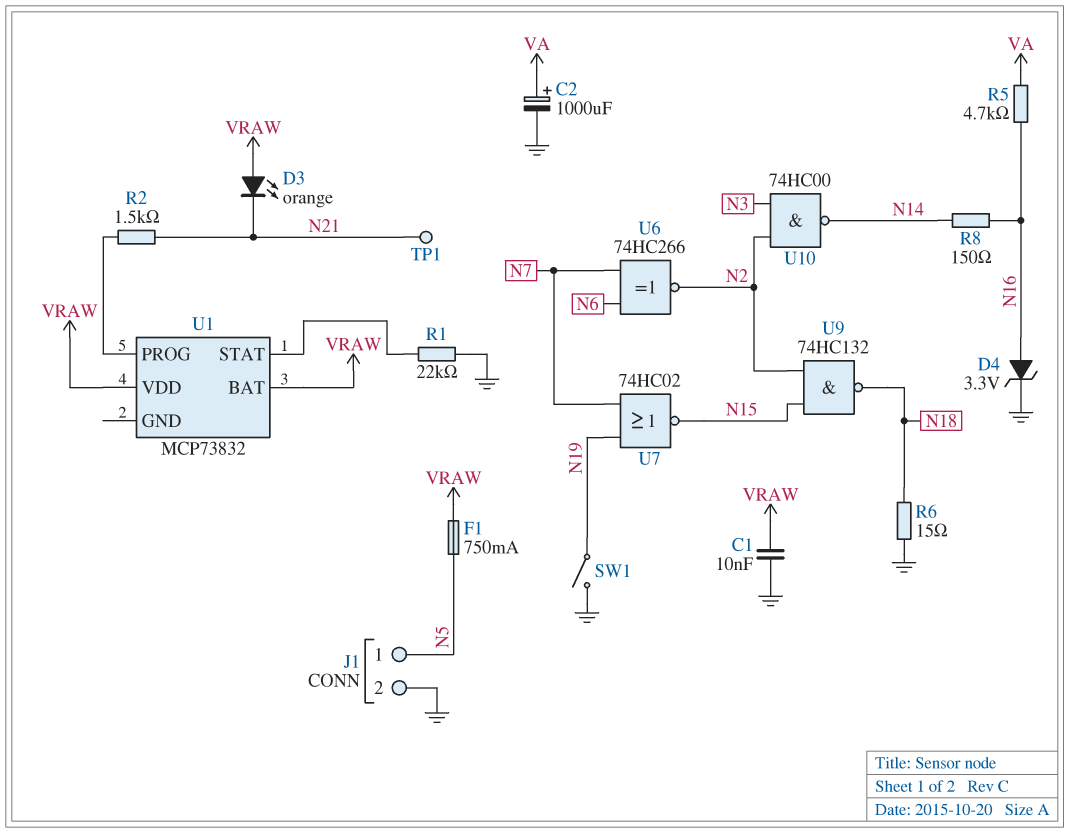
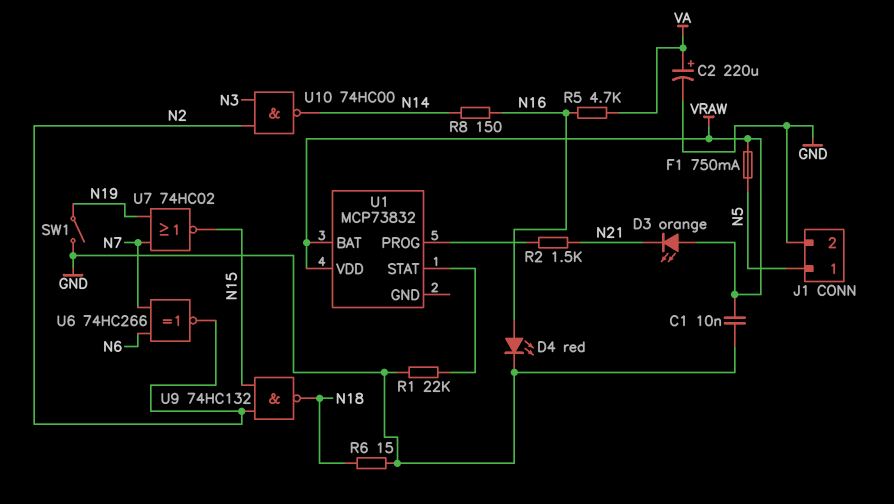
C2: 1000uF (plus VA, minus GND) -> 220uF (plus VA, minus GND)
D4: zener 3.3V (A N16, K GND) -> LED red (A N16, K GND)
TP1: test point (N21) -> none

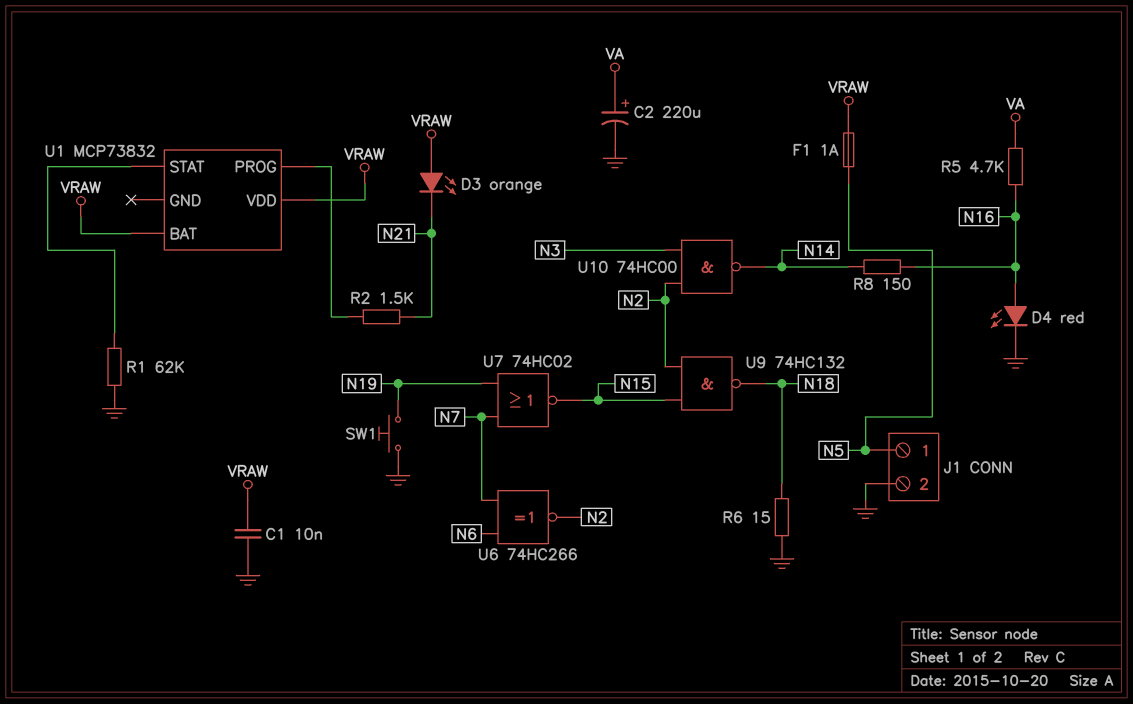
F1: 750mA (N5, VRAW) -> 1A (N5, VRAW)
R1: 22k (GND, U1/STAT) -> 62k (GND, U1/STAT)
SW1: switch (GND, N19) -> button (GND, N19)

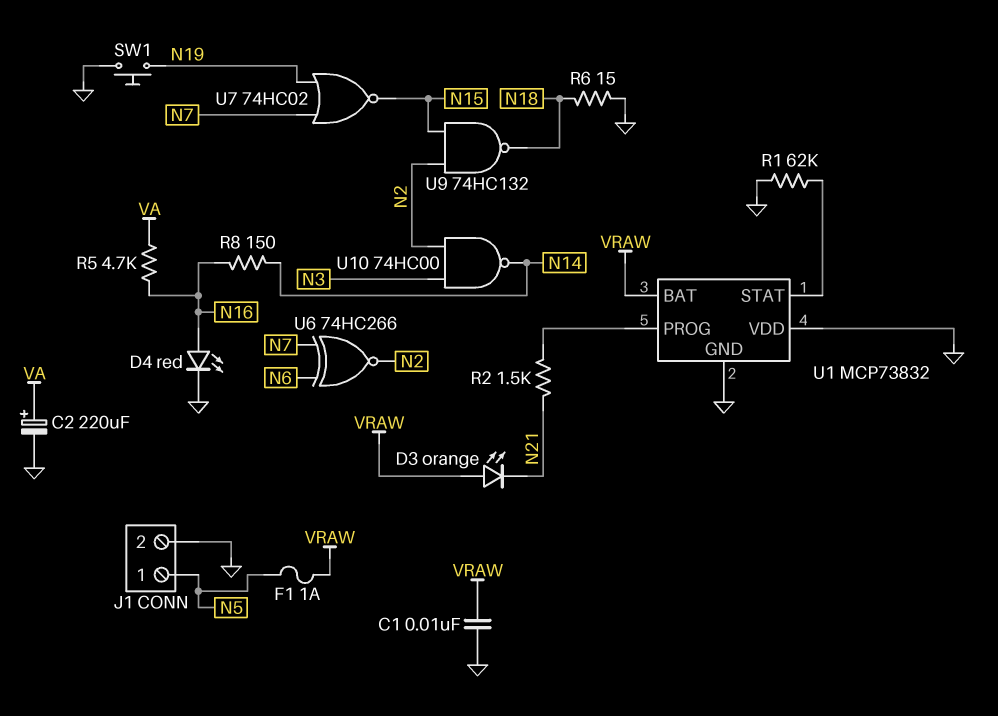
U1 pin GND: none -> GND
U1 pin VDD: VRAW -> GND

